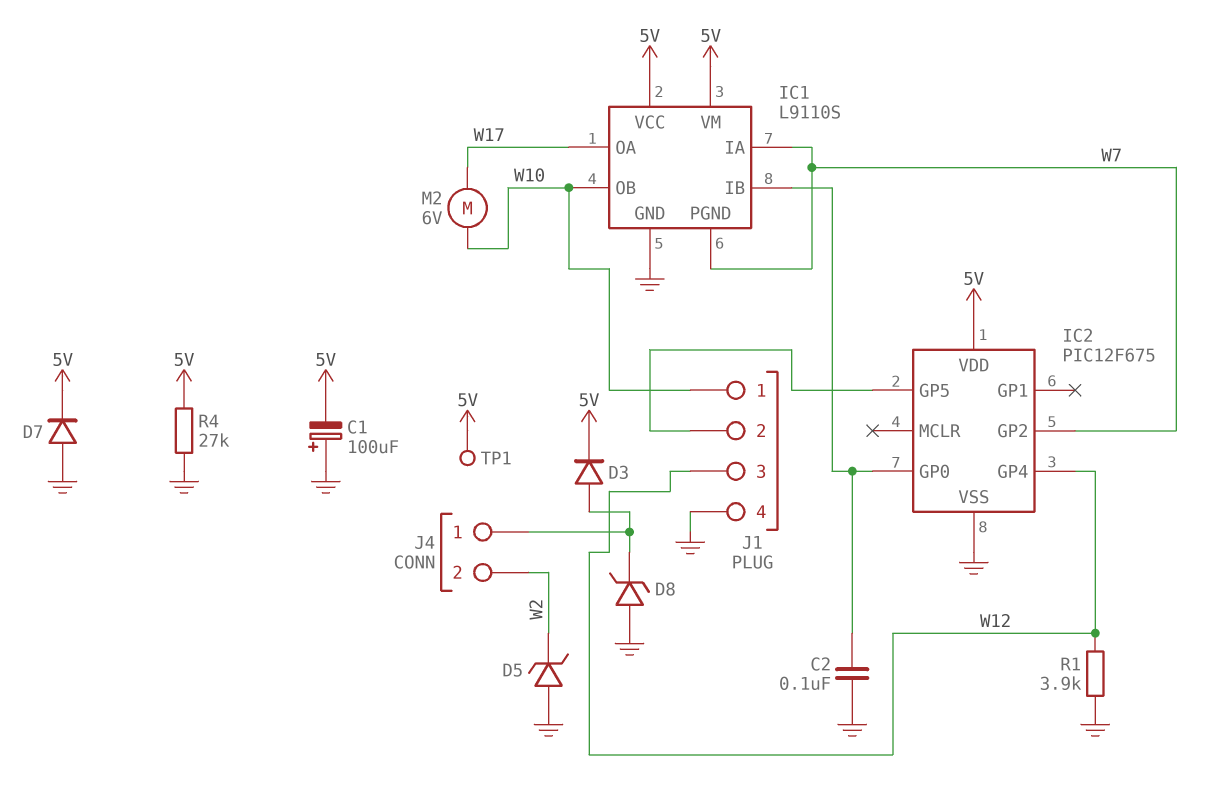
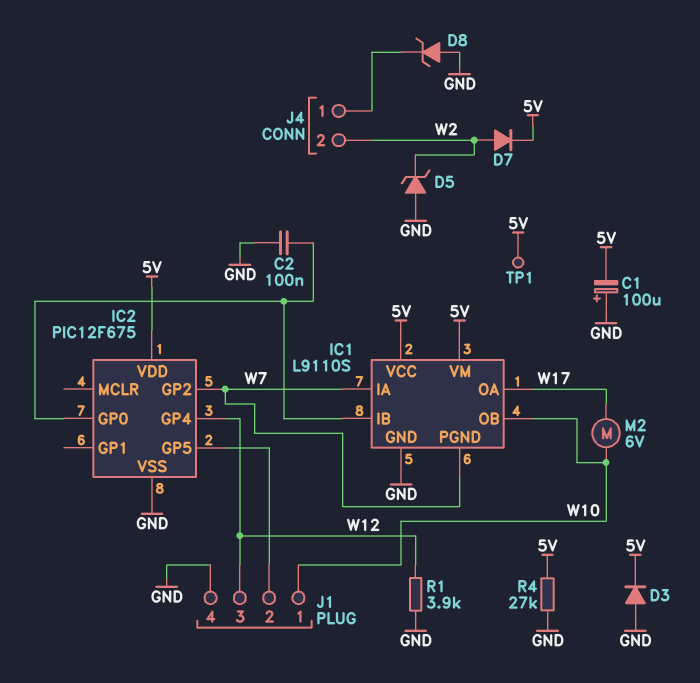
D3: diode (A J4/1, K 5V) -> diode (A GND, K 5V)
D7: diode (A GND, K 5V) -> diode (A W2, K 5V)

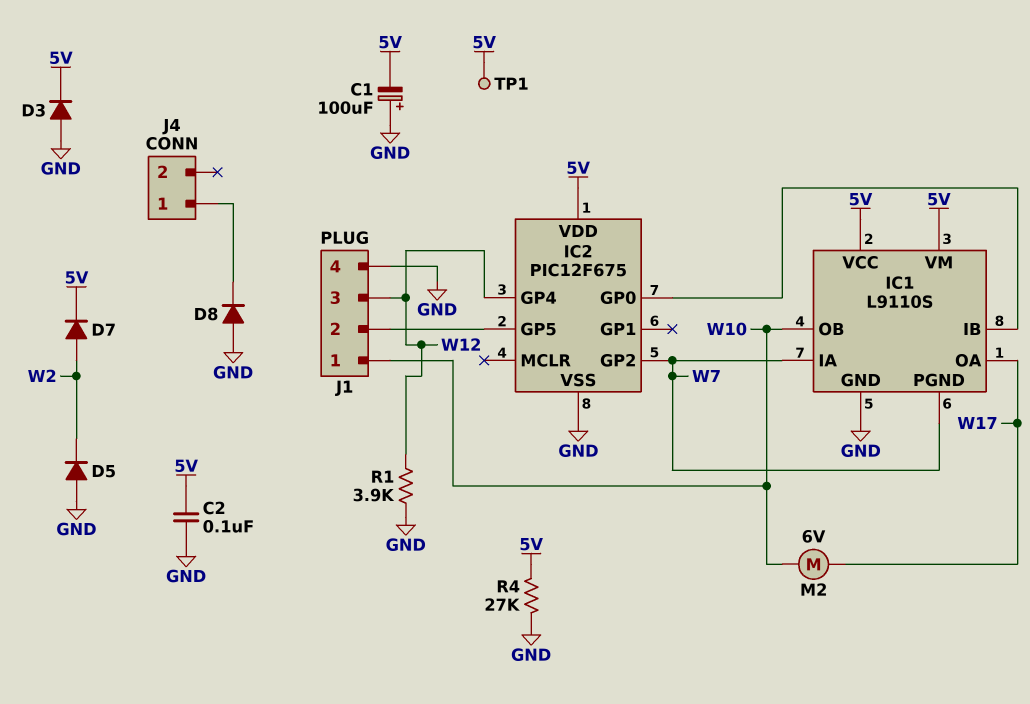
C2: 100nF (GND, IC1/IB) -> 100nF (5V, GND)
D5: zener (A GND, K W2) -> diode (A GND, K W2)
D8: zener (A GND, K J4/1) -> diode (A GND, K J4/1)
J4 pin 2: W2 -> none

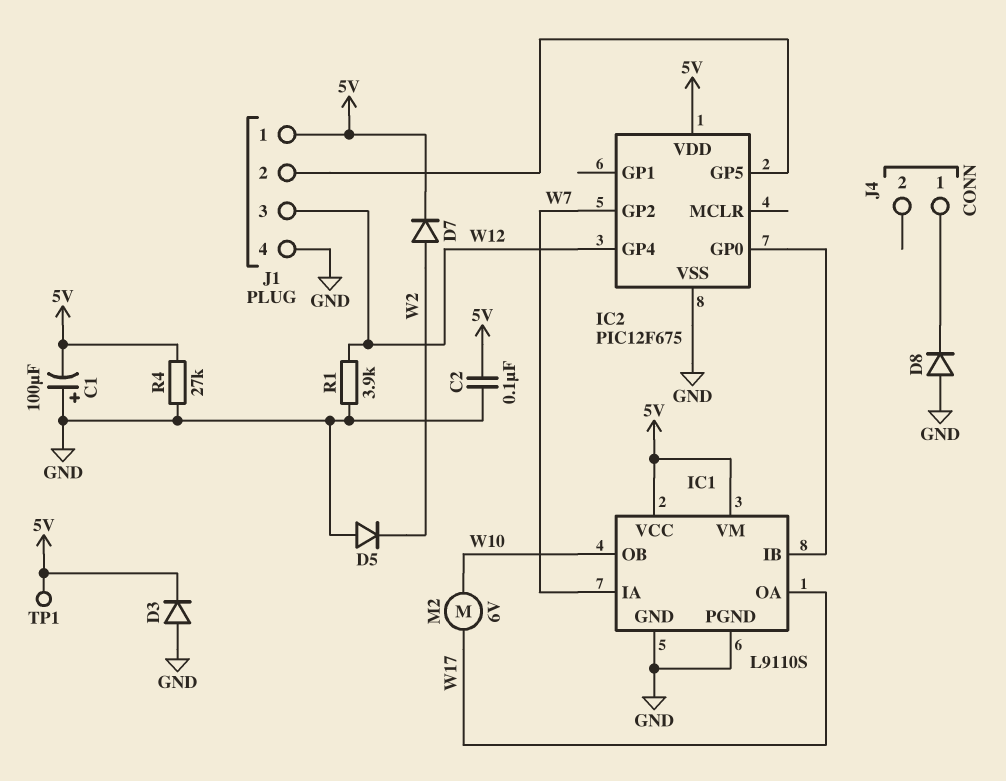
IC1 pin PGND: W7 -> GND
J1 pin 1: W10 -> 5V

